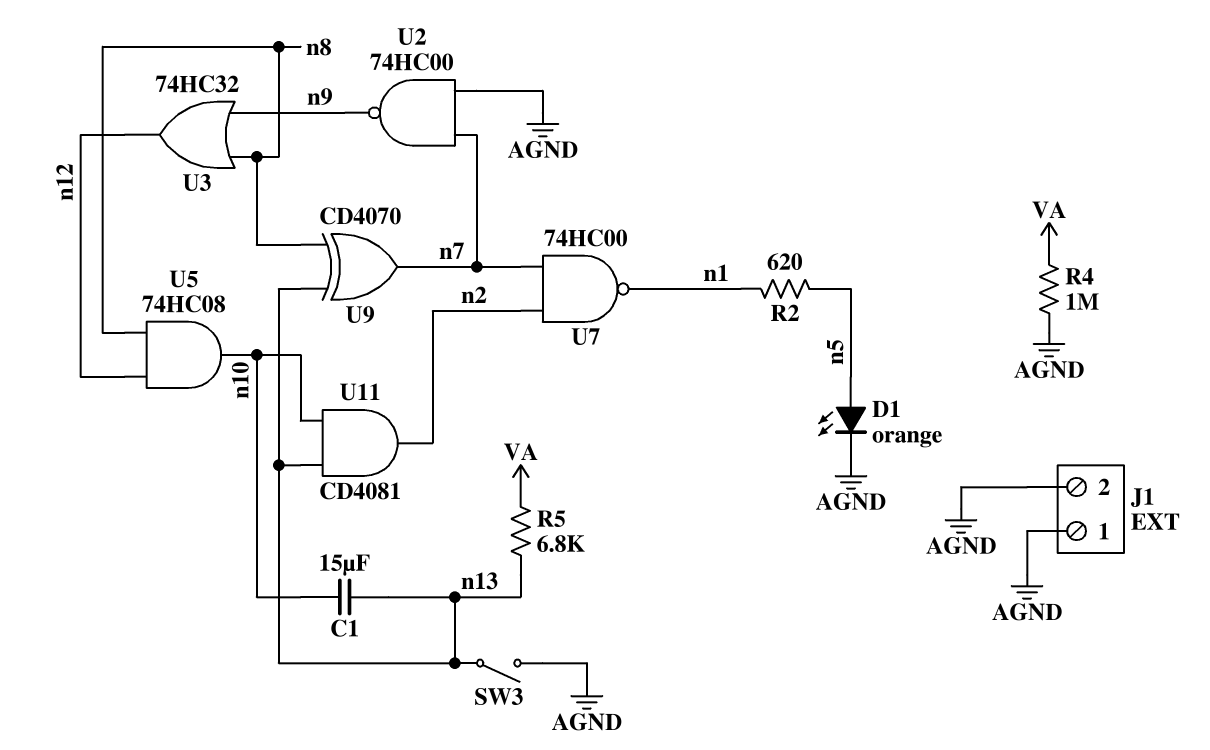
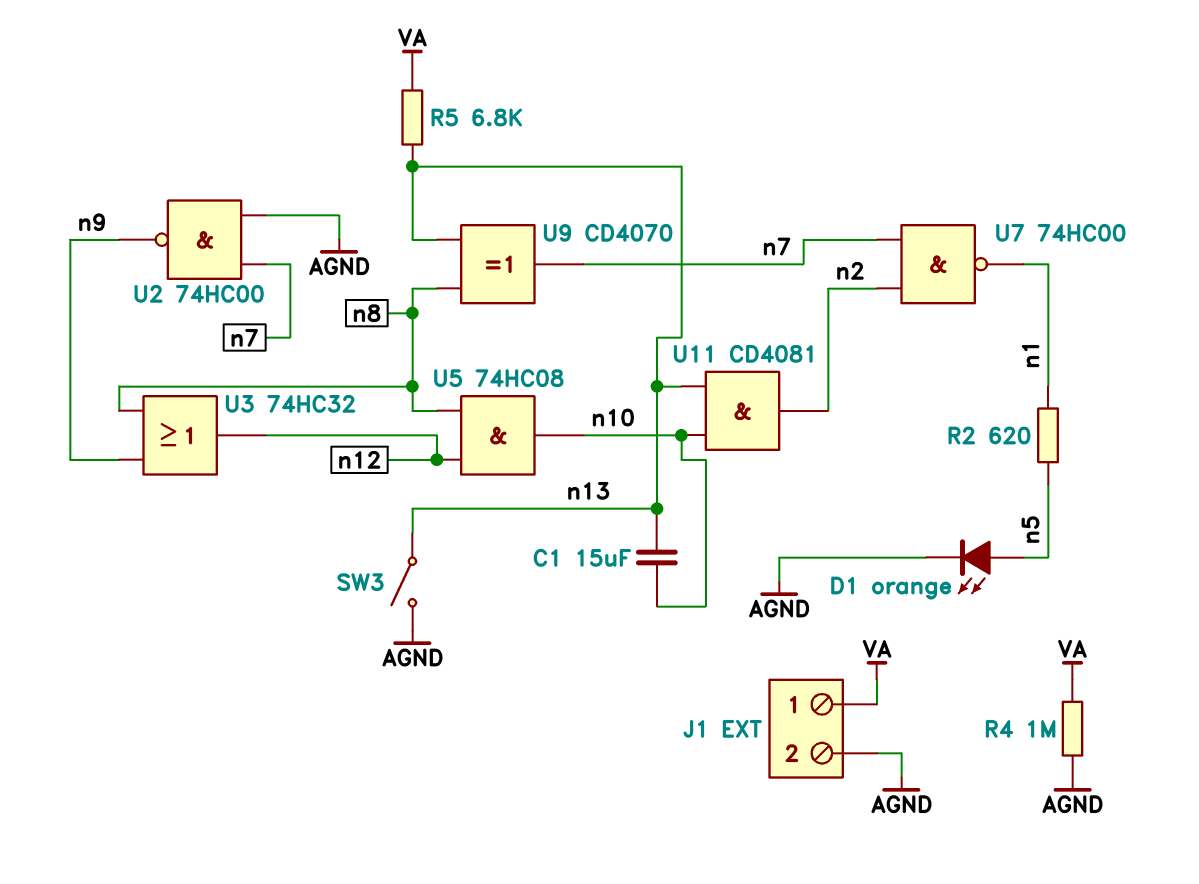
J1 pin 1: AGND -> VA

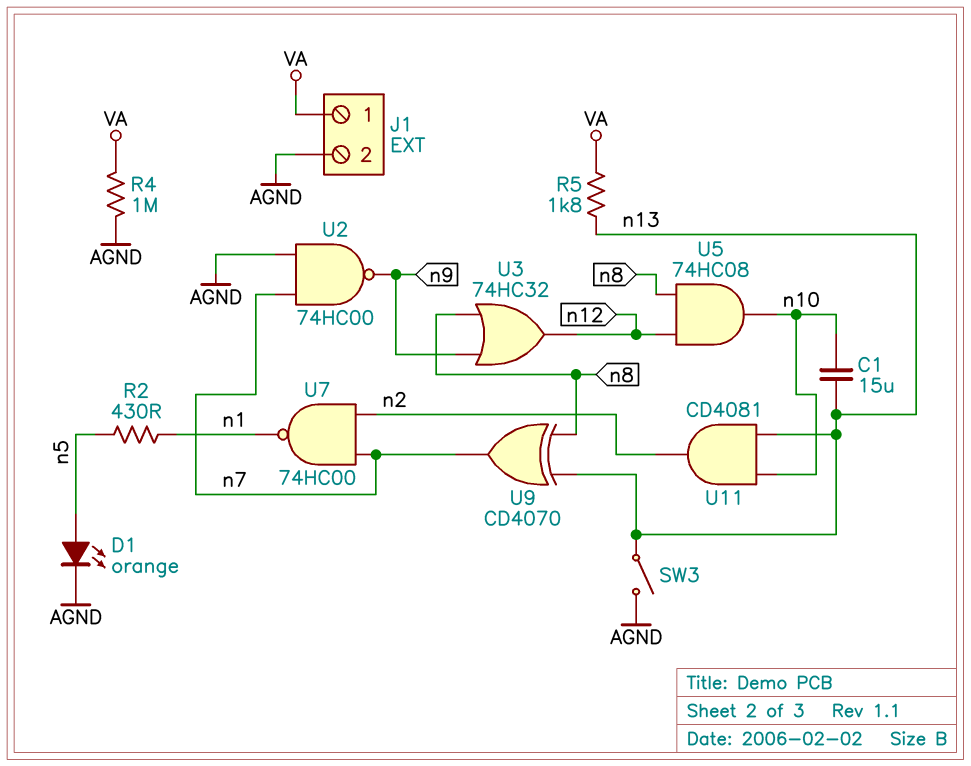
R2: 620 (n1, n5) -> 430 (n1, n5)
R5: 6.8k (VA, n13) -> 1.8k (VA, n13)

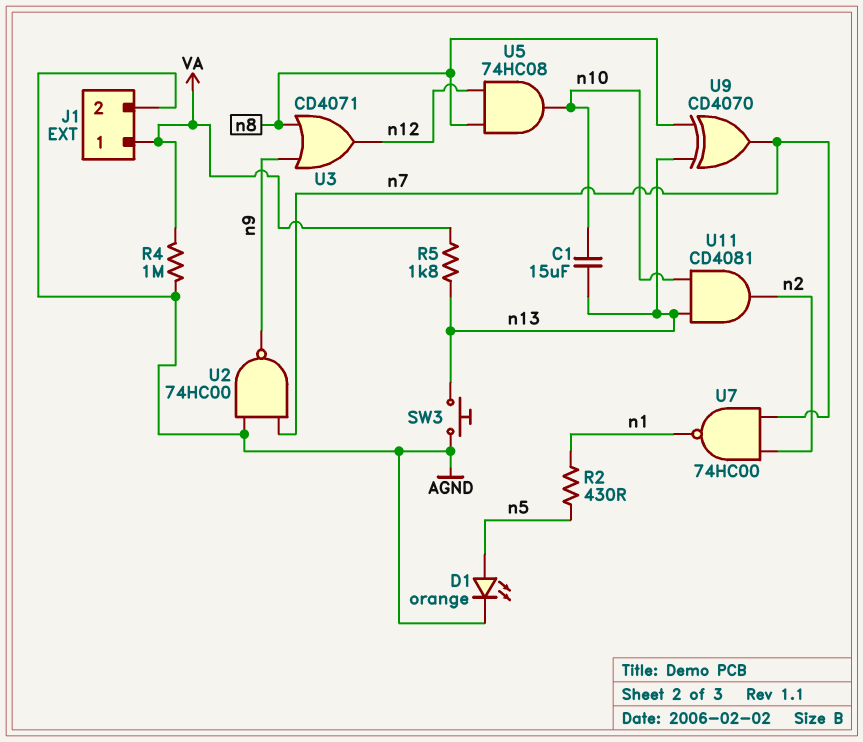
SW3: switch (AGND, n13) -> button (AGND, n13)
U3: OR 74HC32 (in n8, in n9, out n12) -> OR CD4071 (in n8, in n9, out n12)

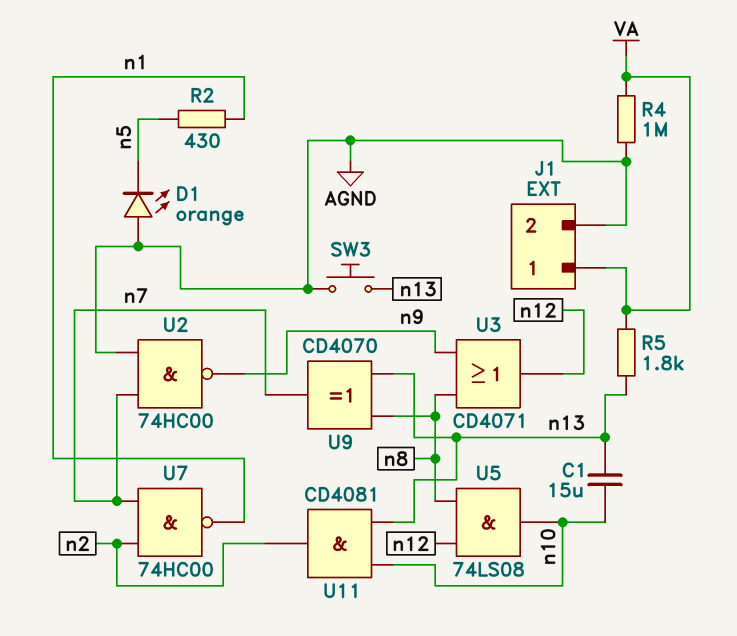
D1: LED orange (A n5, K AGND) -> LED orange (A AGND, K n5)
U5: AND 74HC08 (in n8, in n12, out n10) -> AND 74LS08 (in n8, in n12, out n10)

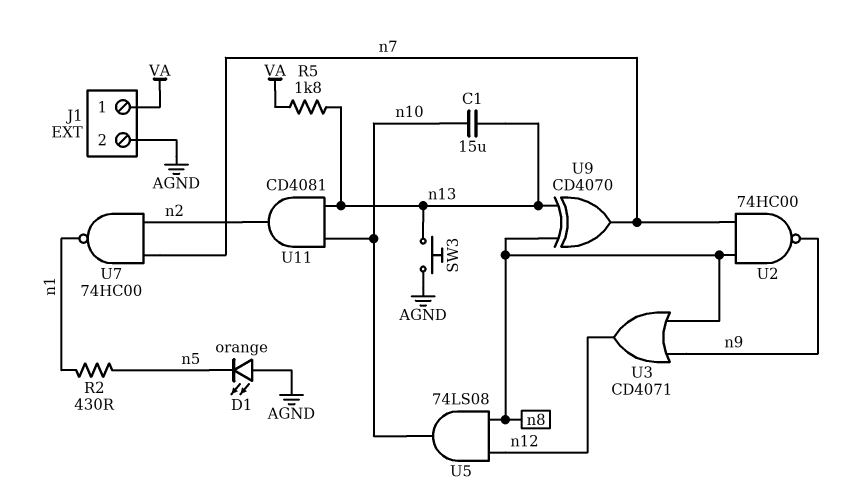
R4: 1M (AGND, VA) -> none
U2: NAND 74HC00 (in AGND, in n7, out n9) -> NAND 74HC00 (in n7, in n8, out n9)

